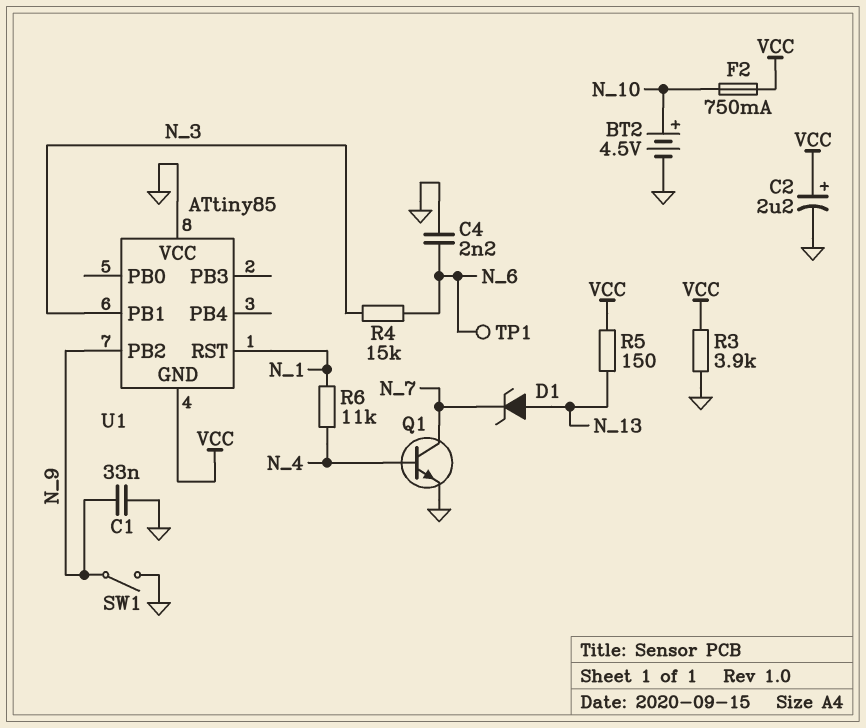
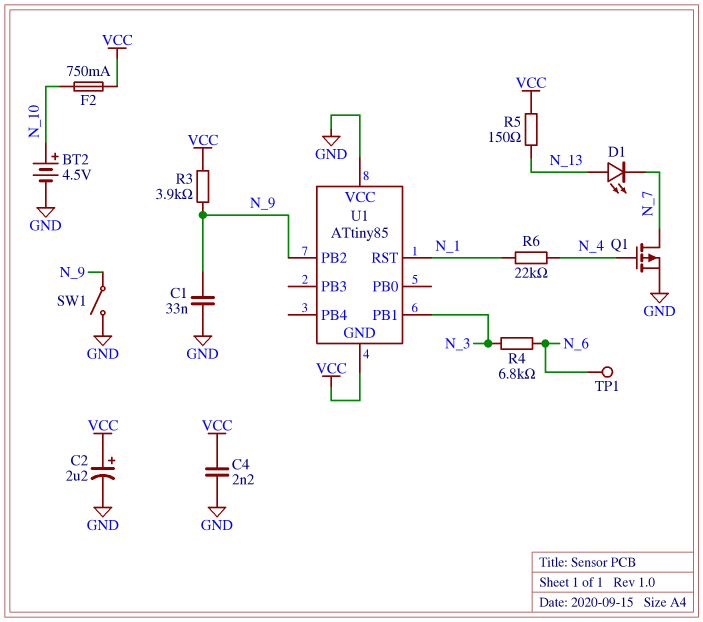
C4: 2.2nF (GND, N_6) -> 2.2nF (GND, VCC)
D1: zener (A N_13, K N_7) -> LED (A N_13, K N_7)
Q1: NPN (B N_4, C N_7, E GND) -> PMOS (G N_4, D N_7, S GND)
R3: 3.9k (GND, VCC) -> 3.9k (N_9, VCC)
R4: 15k (N_3, N_6) -> 6.8k (N_3, N_6)
R6: 11k (N_1, N_4) -> 22k (N_1, N_4)

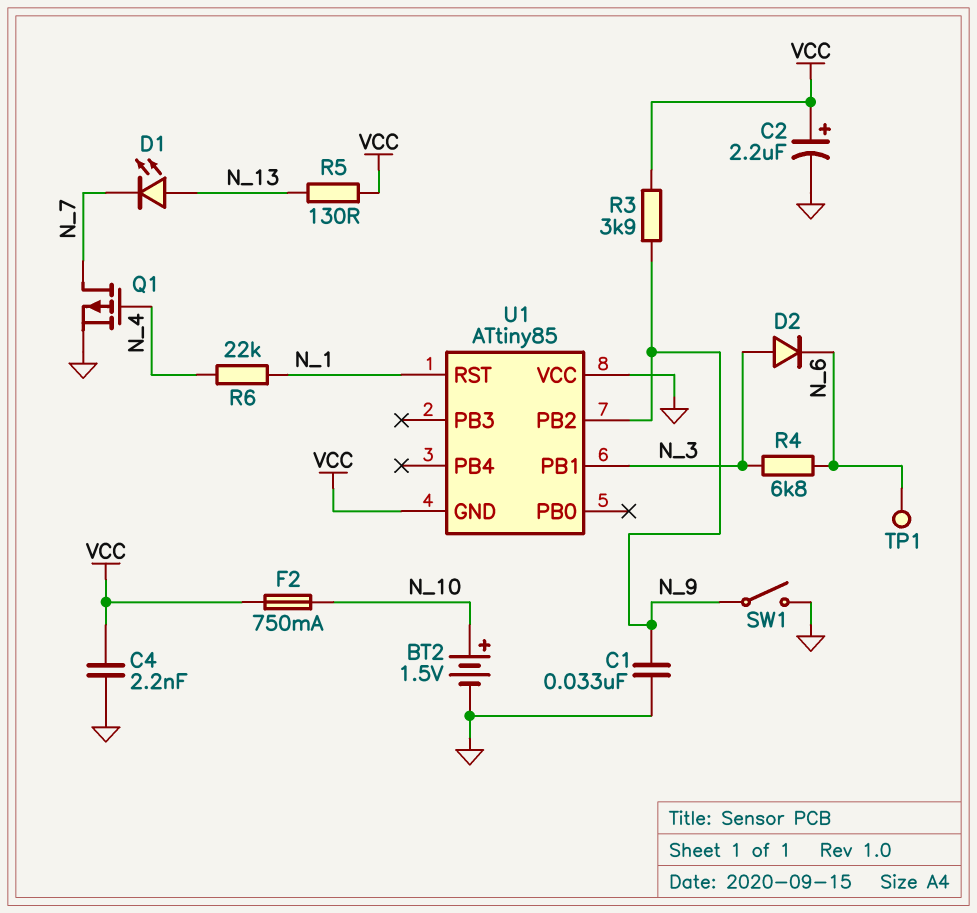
BT2: 4.5V (plus N_10, minus GND) -> 1.5V (plus N_10, minus GND)
D2: none -> diode (A N_3, K N_6)
R5: 150 (N_13, VCC) -> 130 (N_13, VCC)

